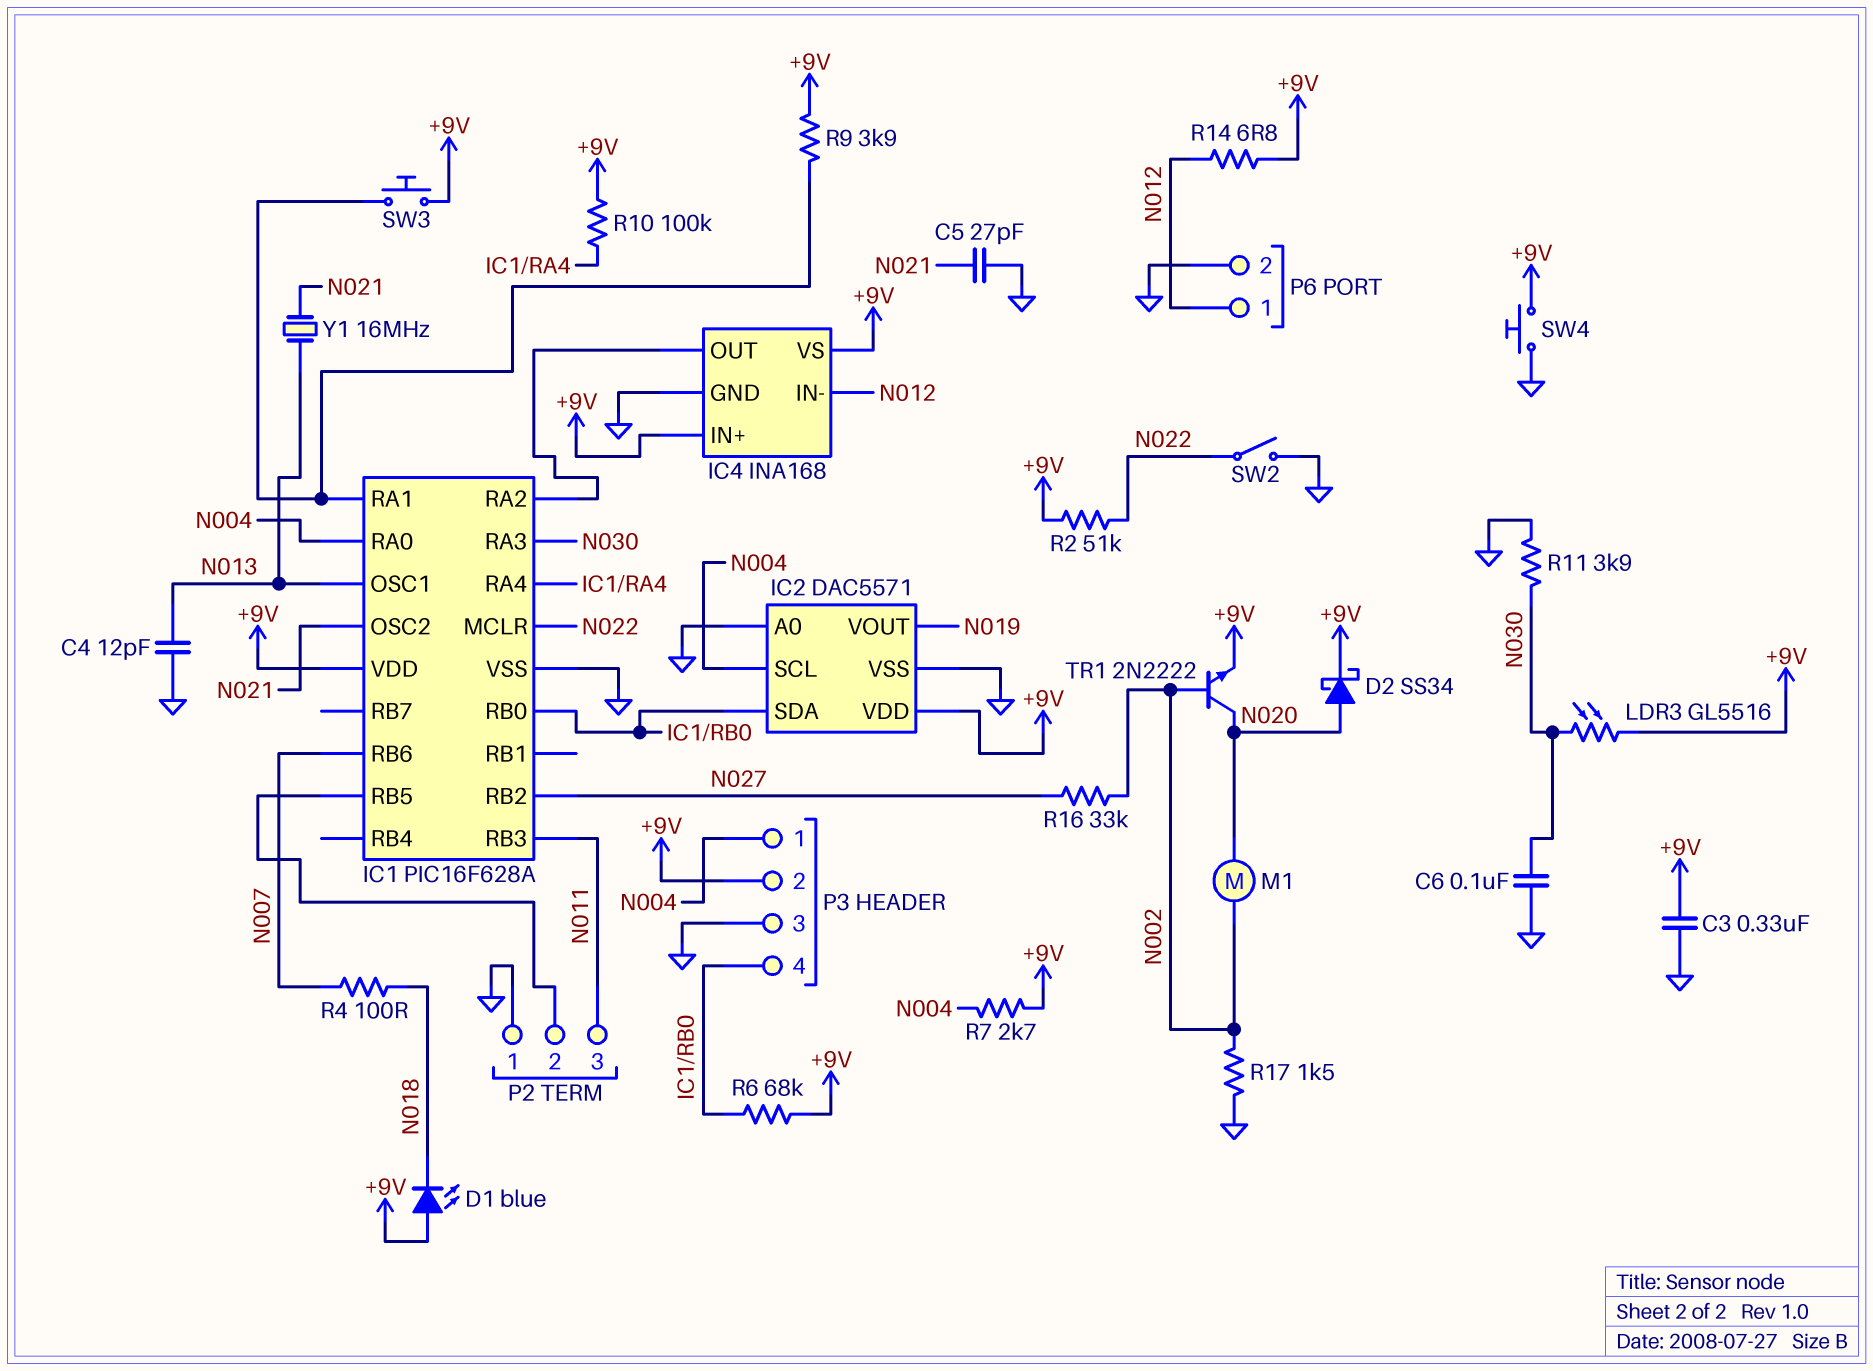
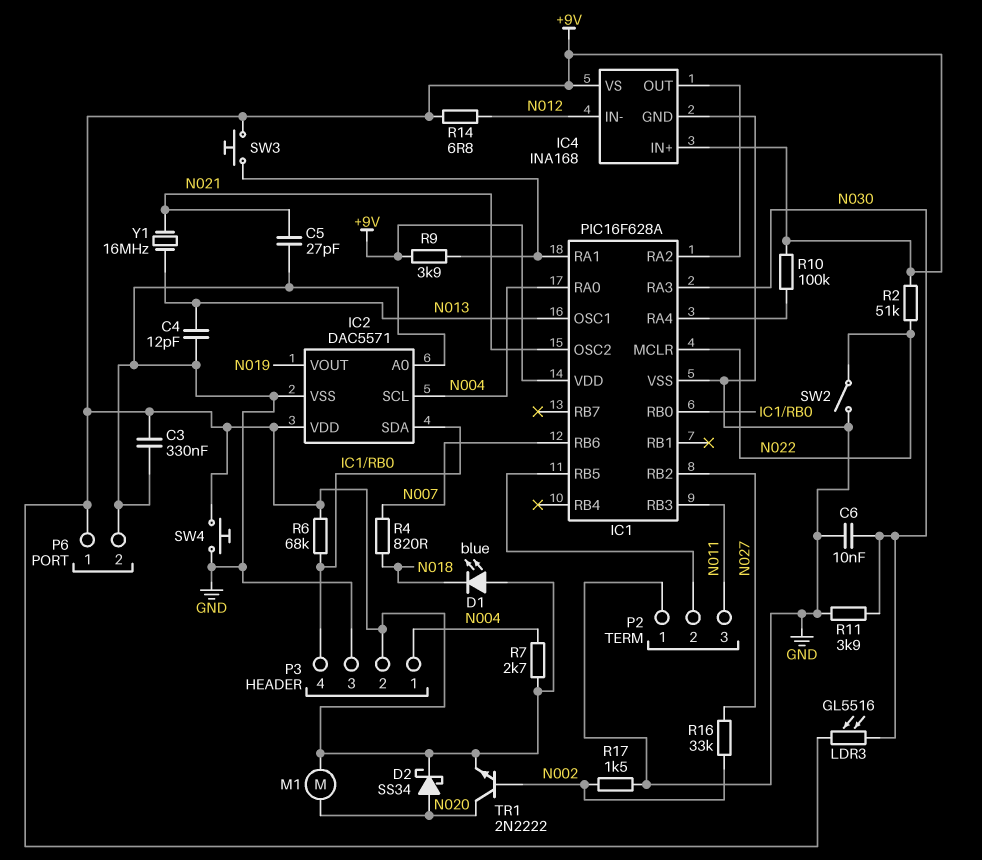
C6: 100nF (GND, N030) -> 10nF (GND, N030)
M1: motor (N002, N020) -> motor (+9V, N020)
P6 pin 1: N012 -> +9V
R4: 100 (N007, N018) -> 820 (N007, N018)

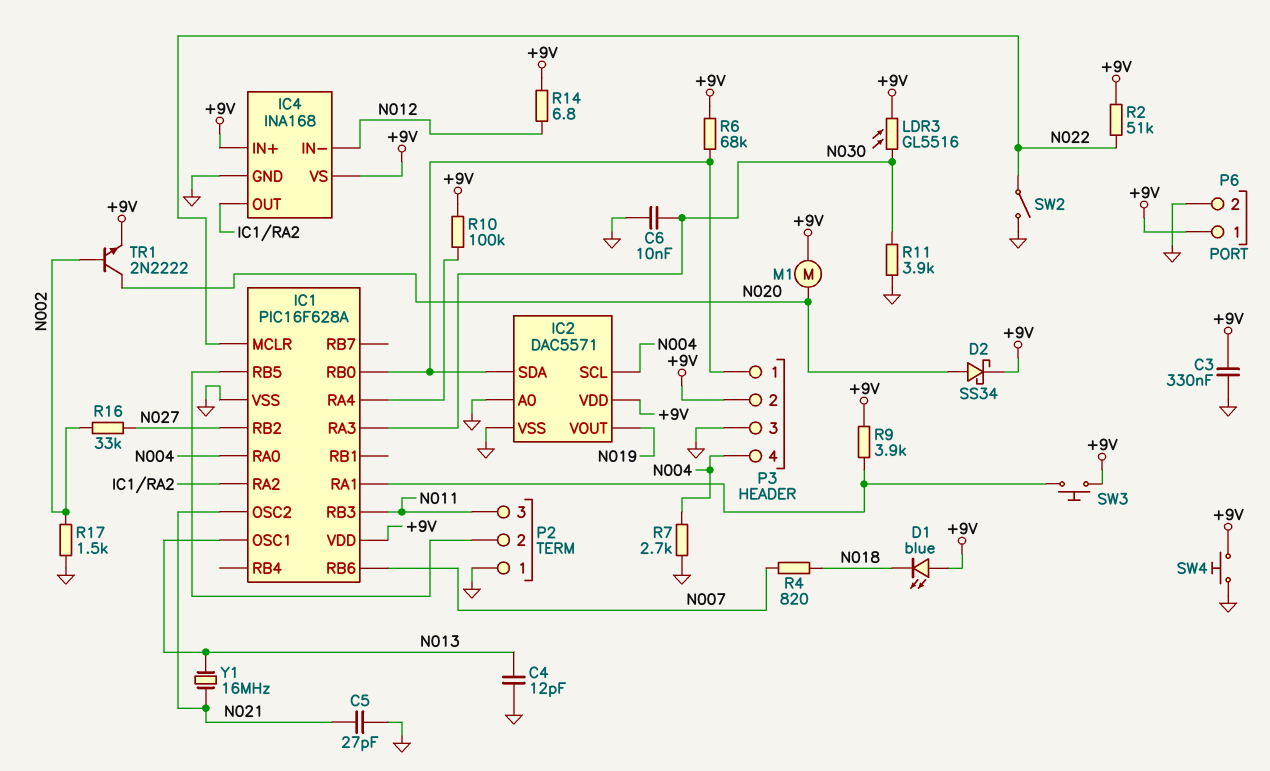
P3 pin 1: N004 -> IC1/RB0
P3 pin 4: IC1/RB0 -> N004
R7: 2.7k (+9V, N004) -> 2.7k (GND, N004)

